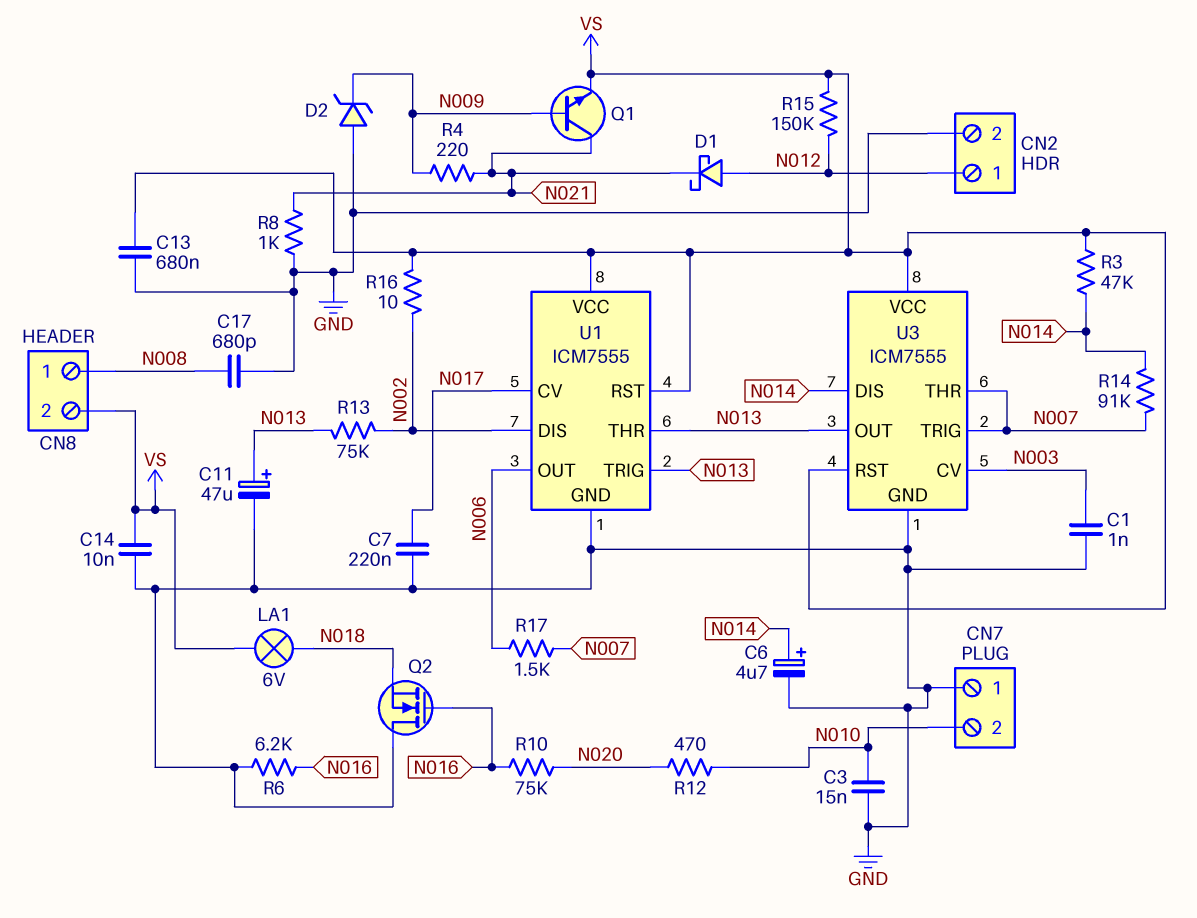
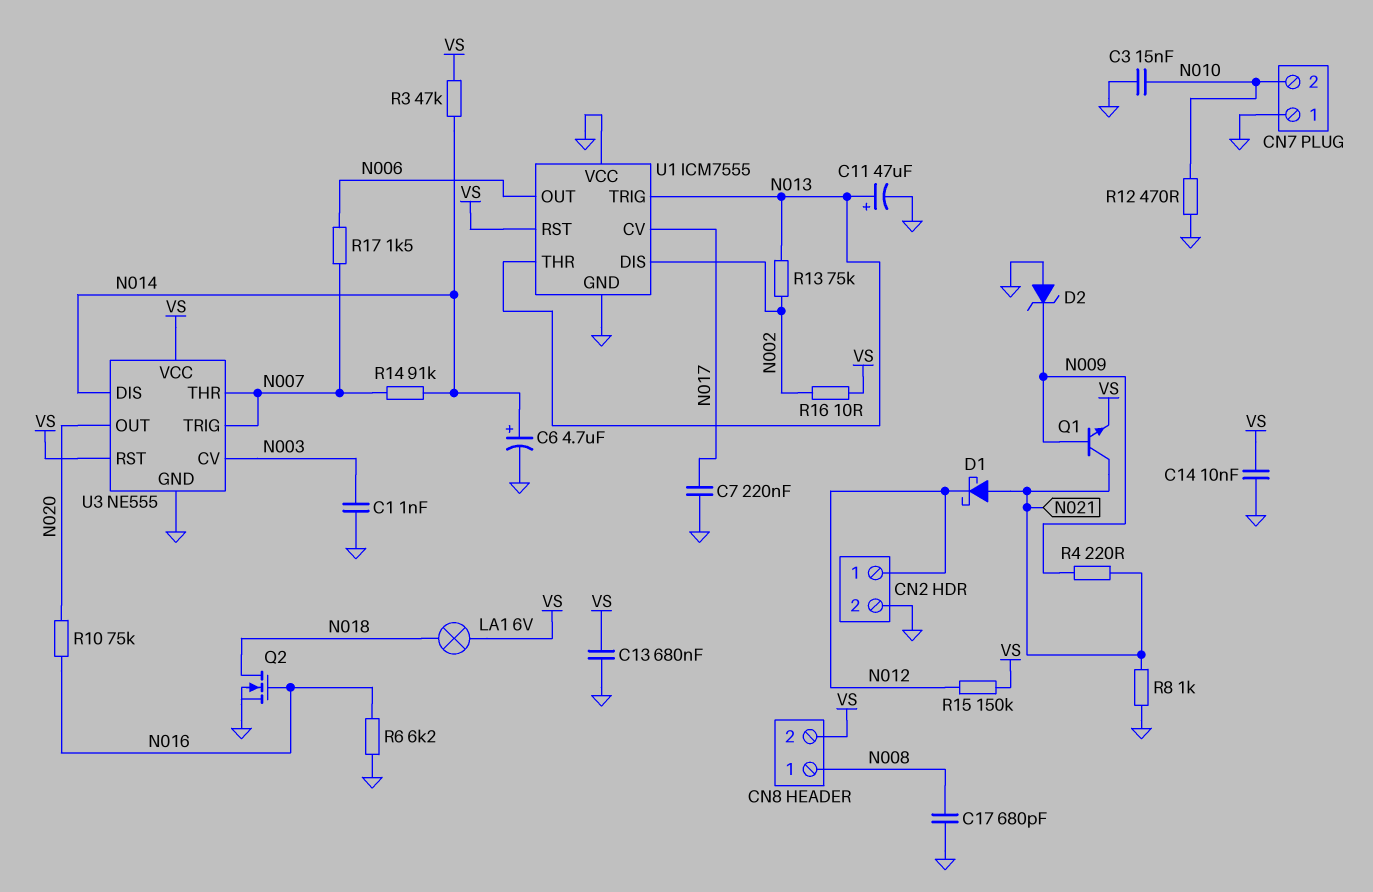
D1: schottky (A N012, K N021) -> schottky (A N021, K N012)
Q2: NMOS (G N016, D GND, S N018) -> NMOS (G N016, D N018, S GND)
R12: 470 (N010, N020) -> 470 (GND, N010)
U1 pin VCC: VS -> GND
U3: ICM7555 -> NE555
U3 pin OUT: N013 -> N020

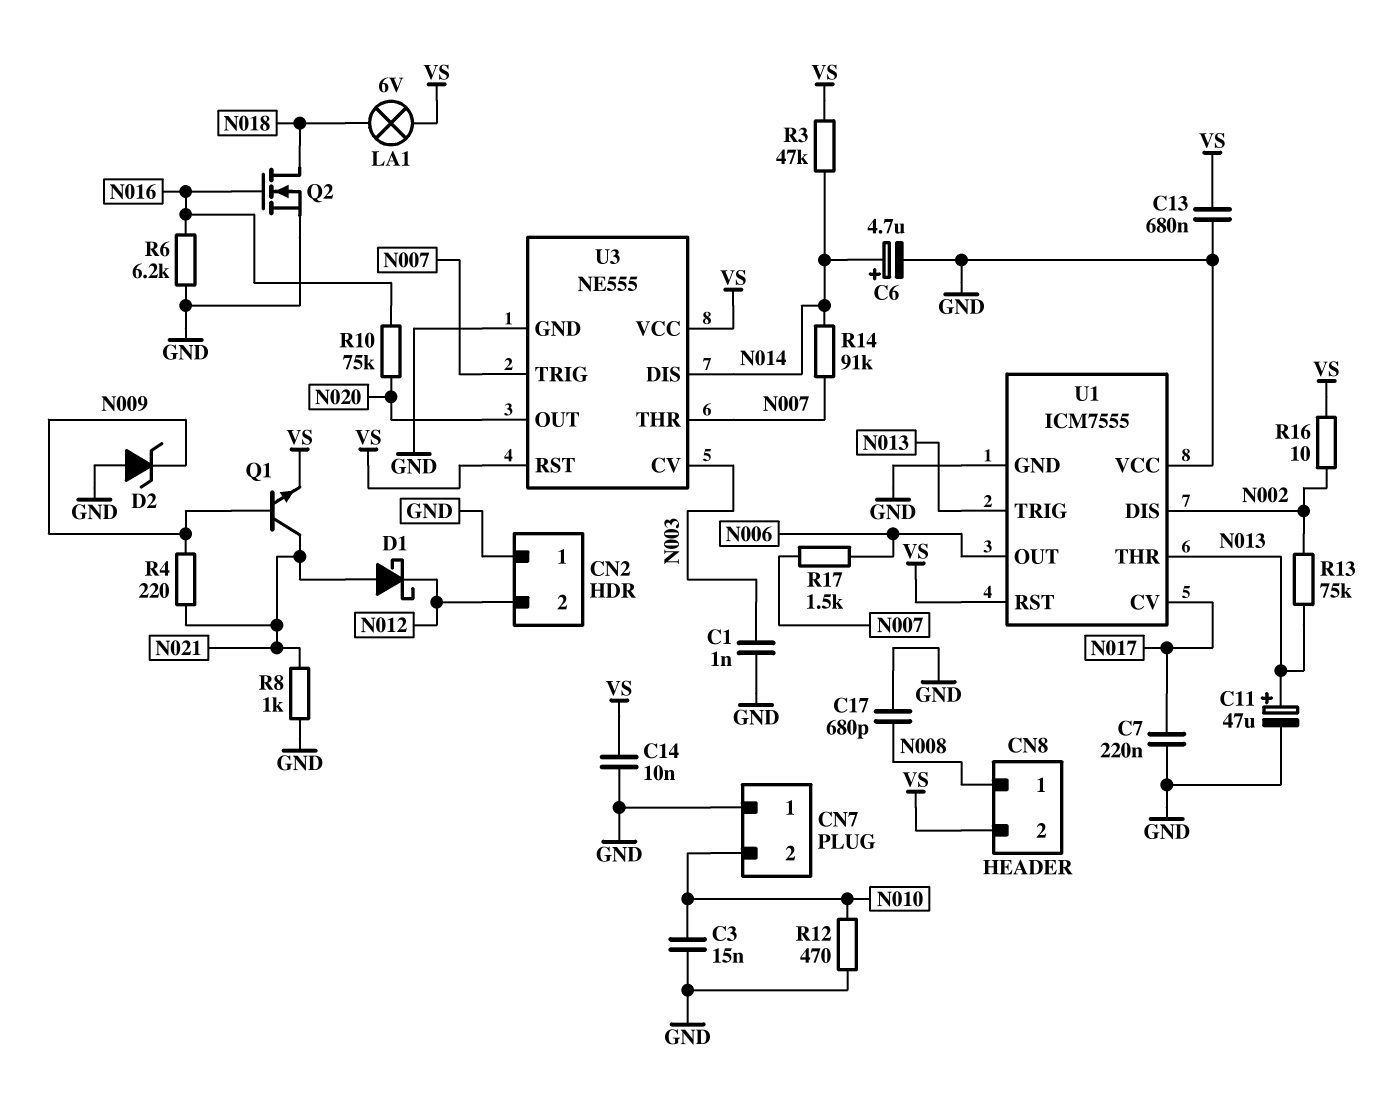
CN2 pin 1: N012 -> GND
CN2 pin 2: GND -> N012
R15: 150k (N012, VS) -> none

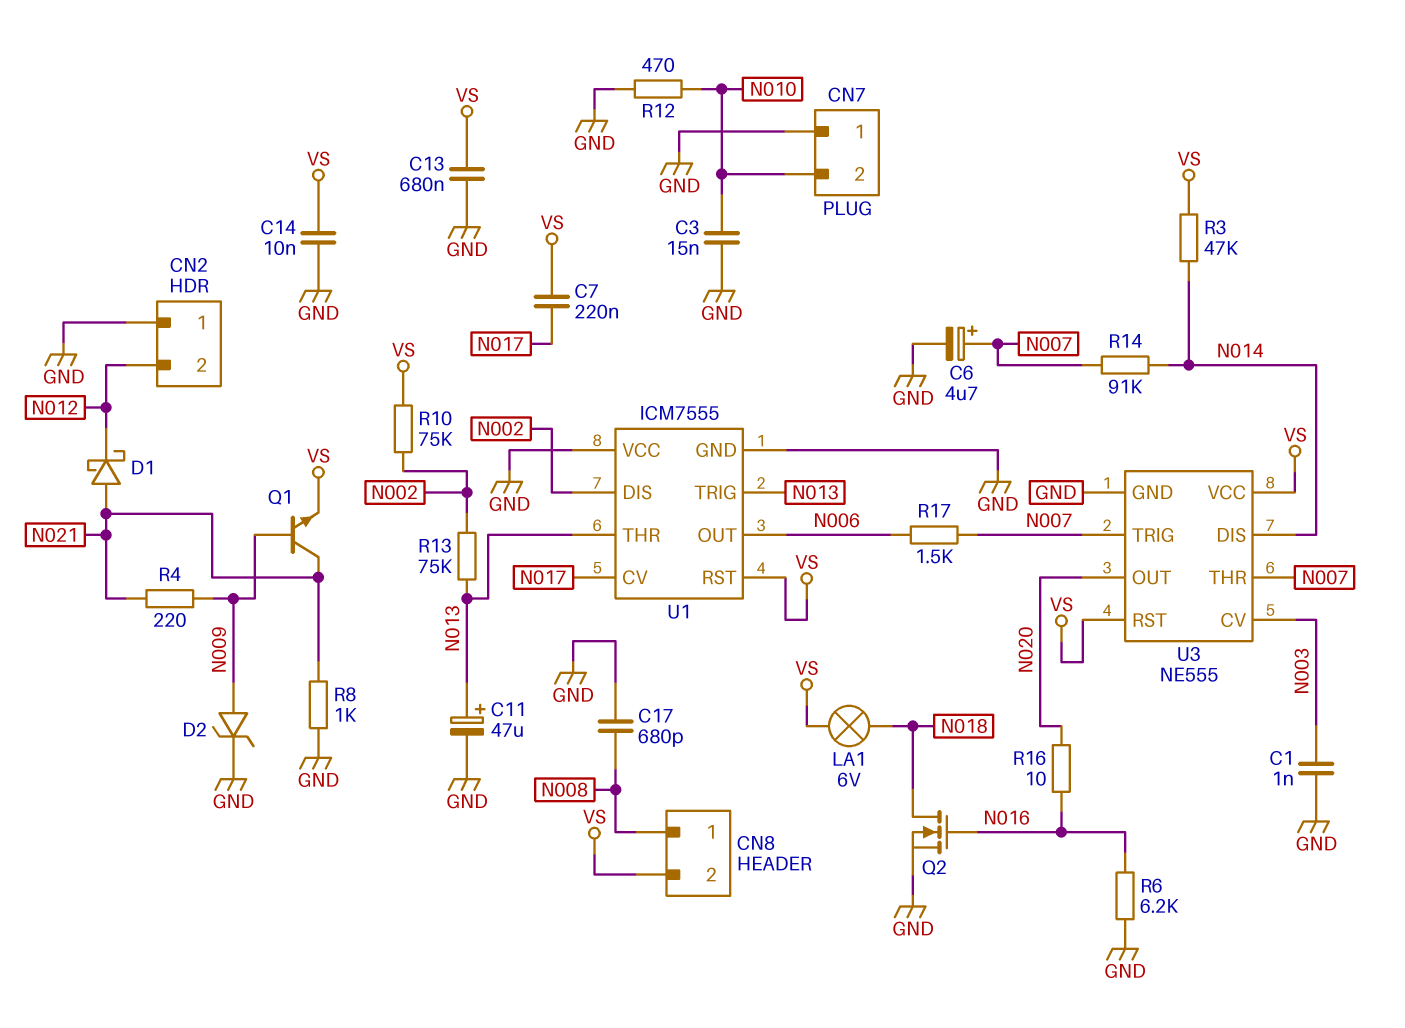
C6: 4.7uF (plus N014, minus GND) -> 4.7uF (plus N007, minus GND)
C7: 220nF (GND, N017) -> 220nF (N017, VS)
D2: zener (A GND, K N009) -> zener (A N009, K GND)
R10: 75k (N016, N020) -> 75k (N002, VS)
R16: 10 (N002, VS) -> 10 (N016, N020)

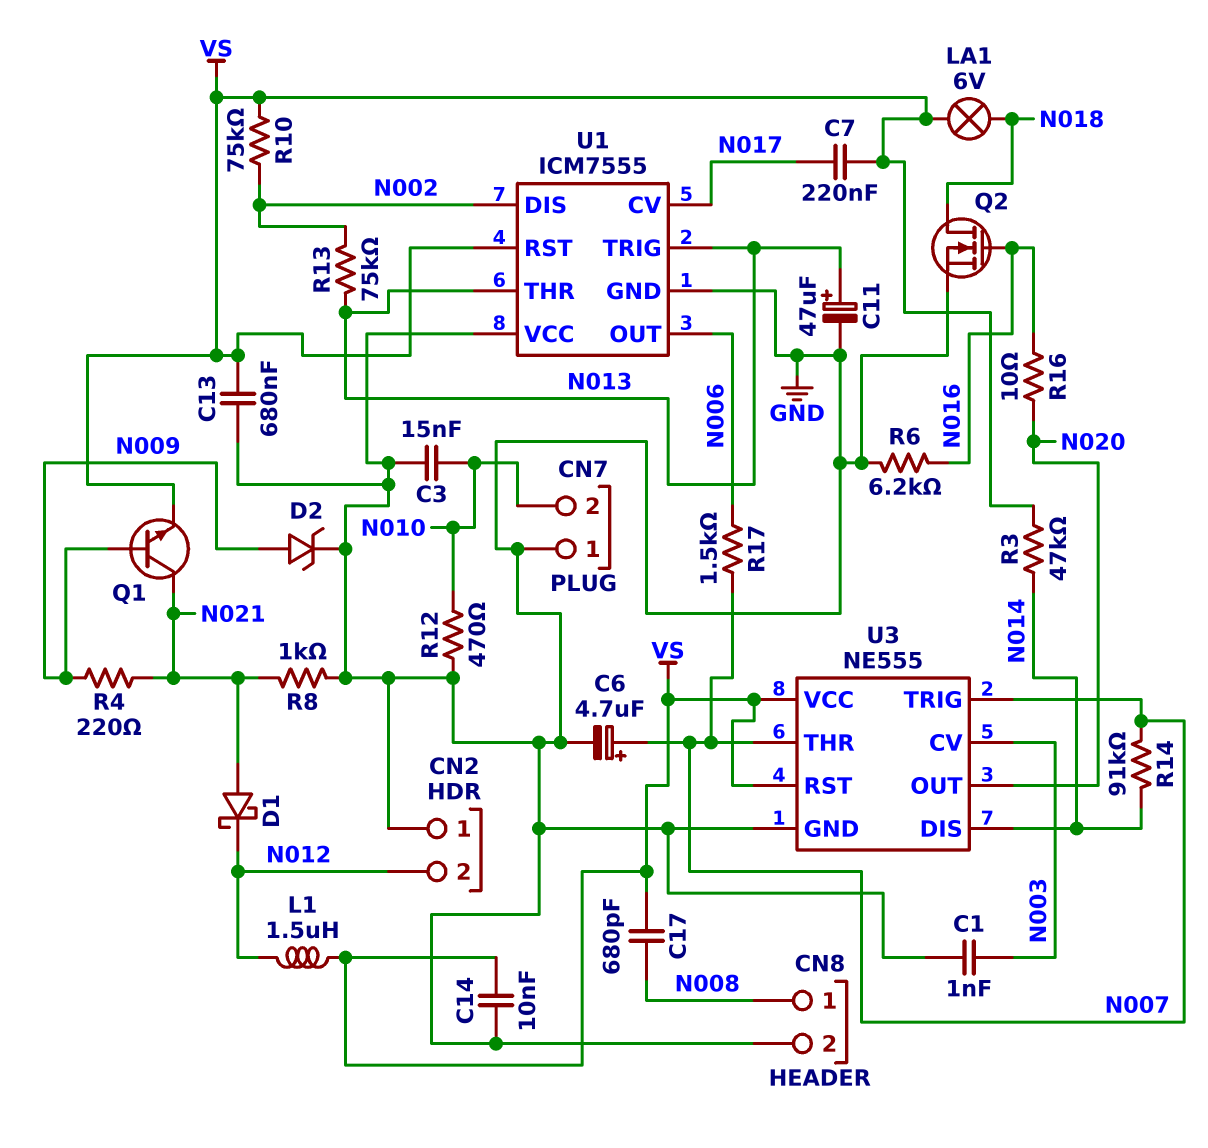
C17: 680pF (GND, N008) -> 680pF (N008, VS)
CN8 pin 2: VS -> GND
L1: none -> 1.5uH (N012, VS)

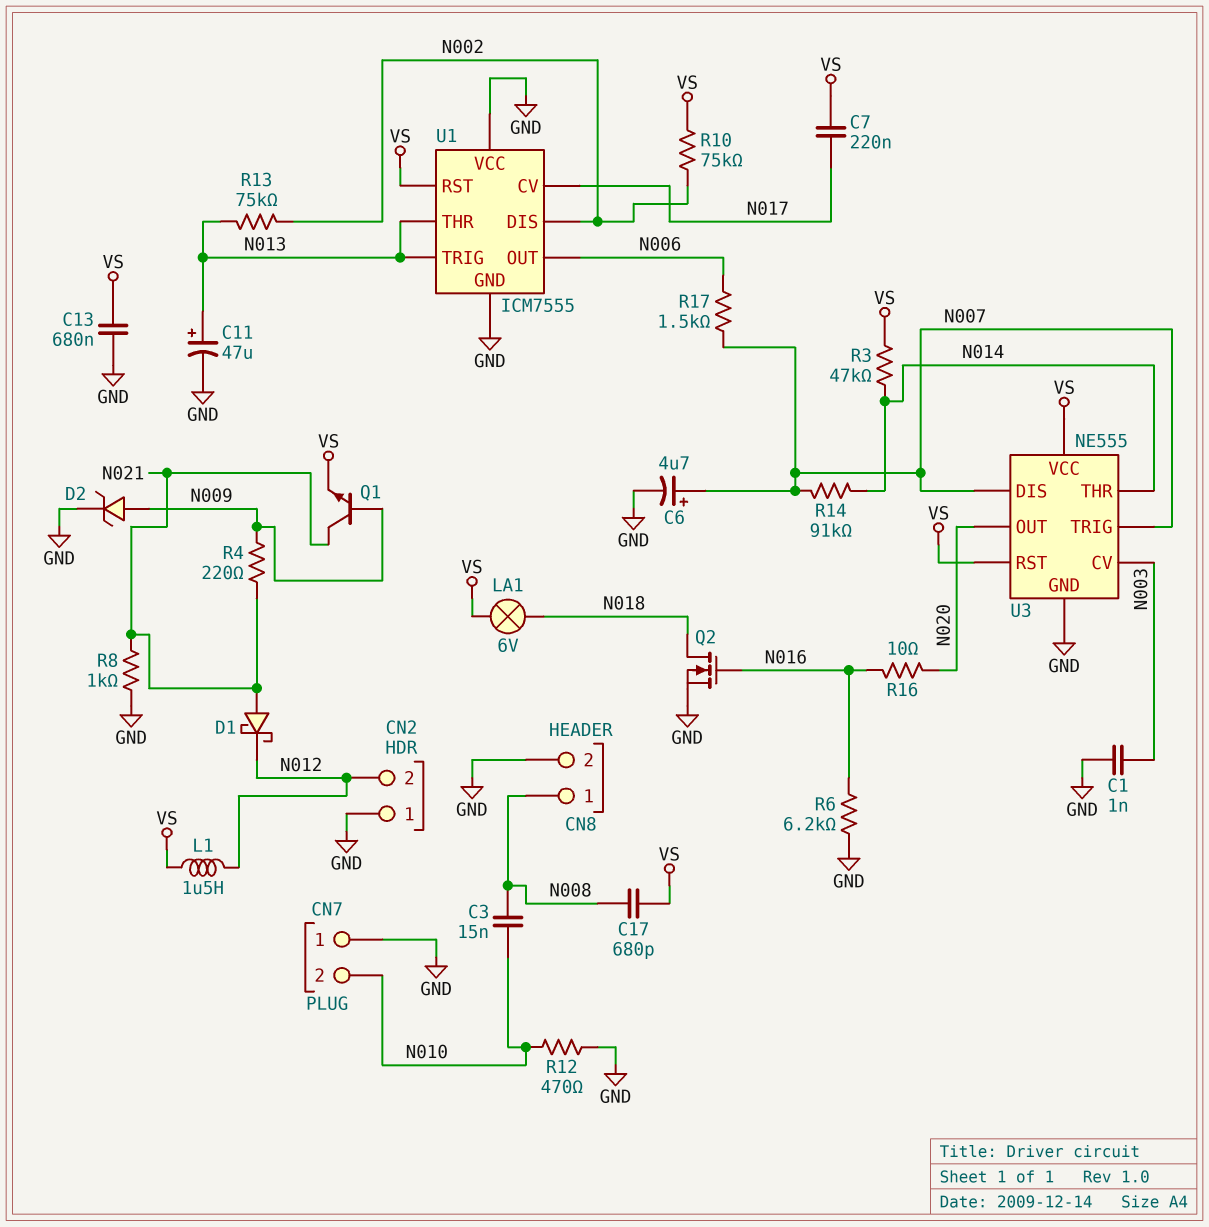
C3: 15nF (GND, N010) -> 15nF (N008, N010)
C14: 10nF (GND, VS) -> none
U3 pin DIS: N014 -> N007
U3 pin THR: N007 -> N014

